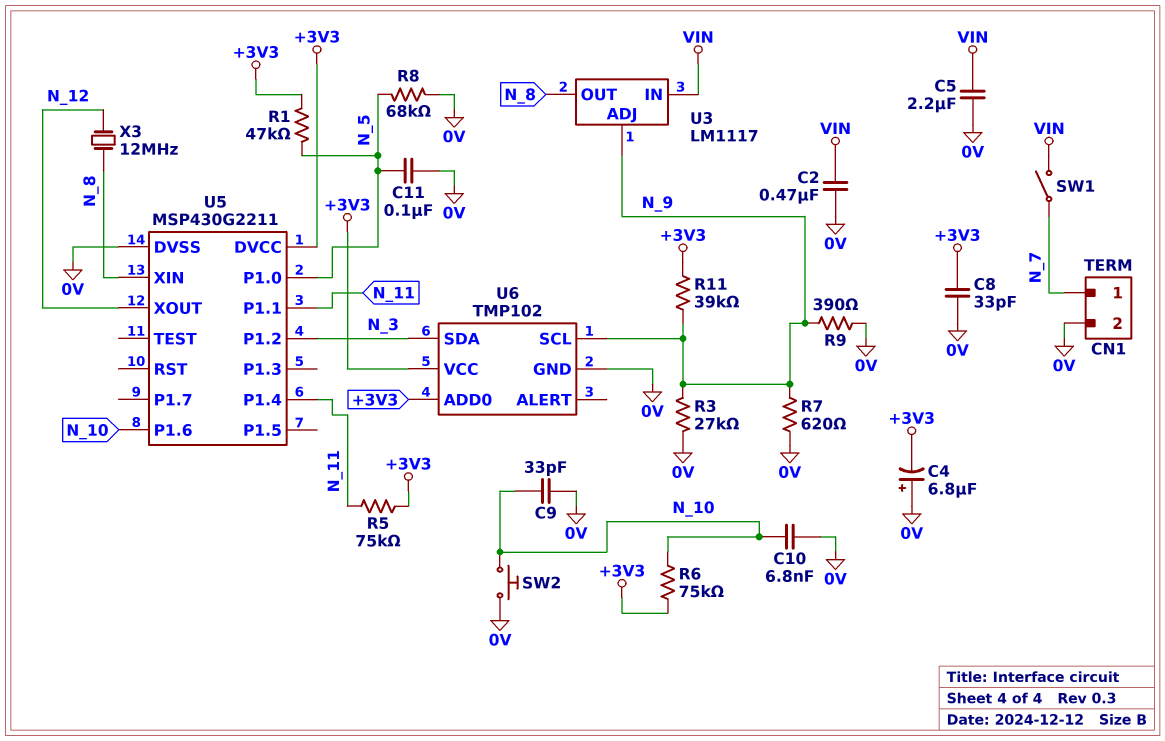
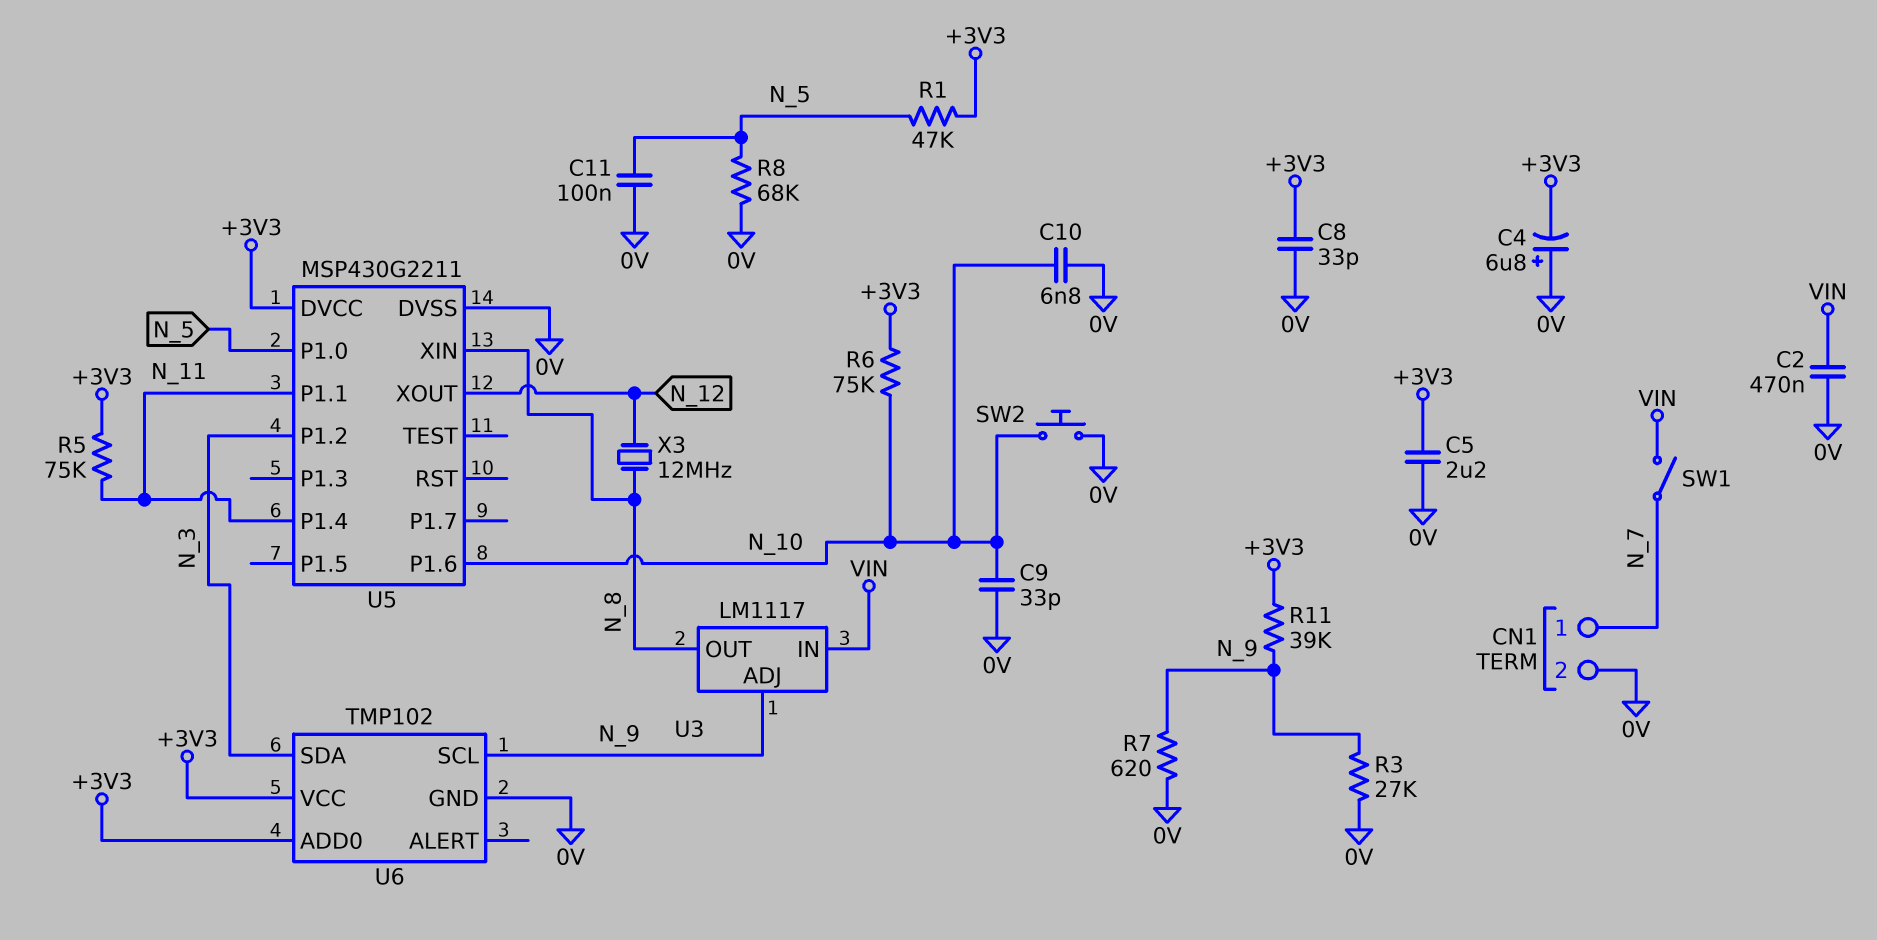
C5: 2.2uF (0V, VIN) -> 2.2uF (+3V3, 0V)
R9: 390 (0V, N_9) -> none

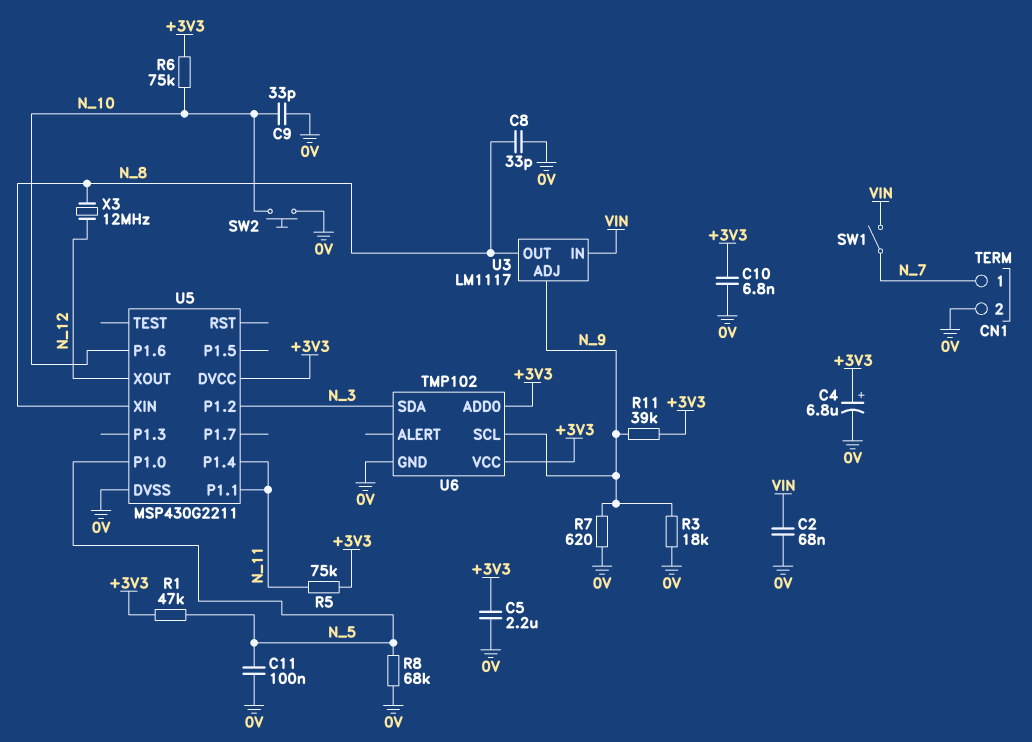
C2: 470nF (0V, VIN) -> 68nF (0V, VIN)
C4: 6.8uF (plus 0V, minus +3V3) -> 6.8uF (plus +3V3, minus 0V)
C8: 33pF (+3V3, 0V) -> 33pF (0V, N_8)
C10: 6.8nF (0V, N_10) -> 6.8nF (+3V3, 0V)
R3: 27k (0V, N_9) -> 18k (0V, N_9)

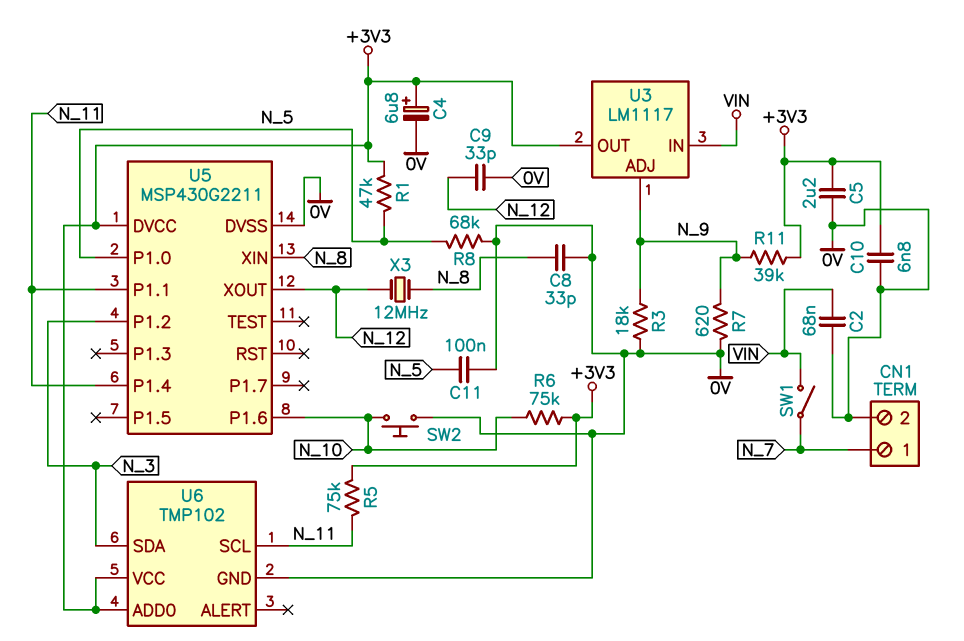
C9: 33pF (0V, N_10) -> 33pF (0V, N_12)
U3 pin OUT: N_8 -> +3V3
U6 pin SCL: N_9 -> N_11

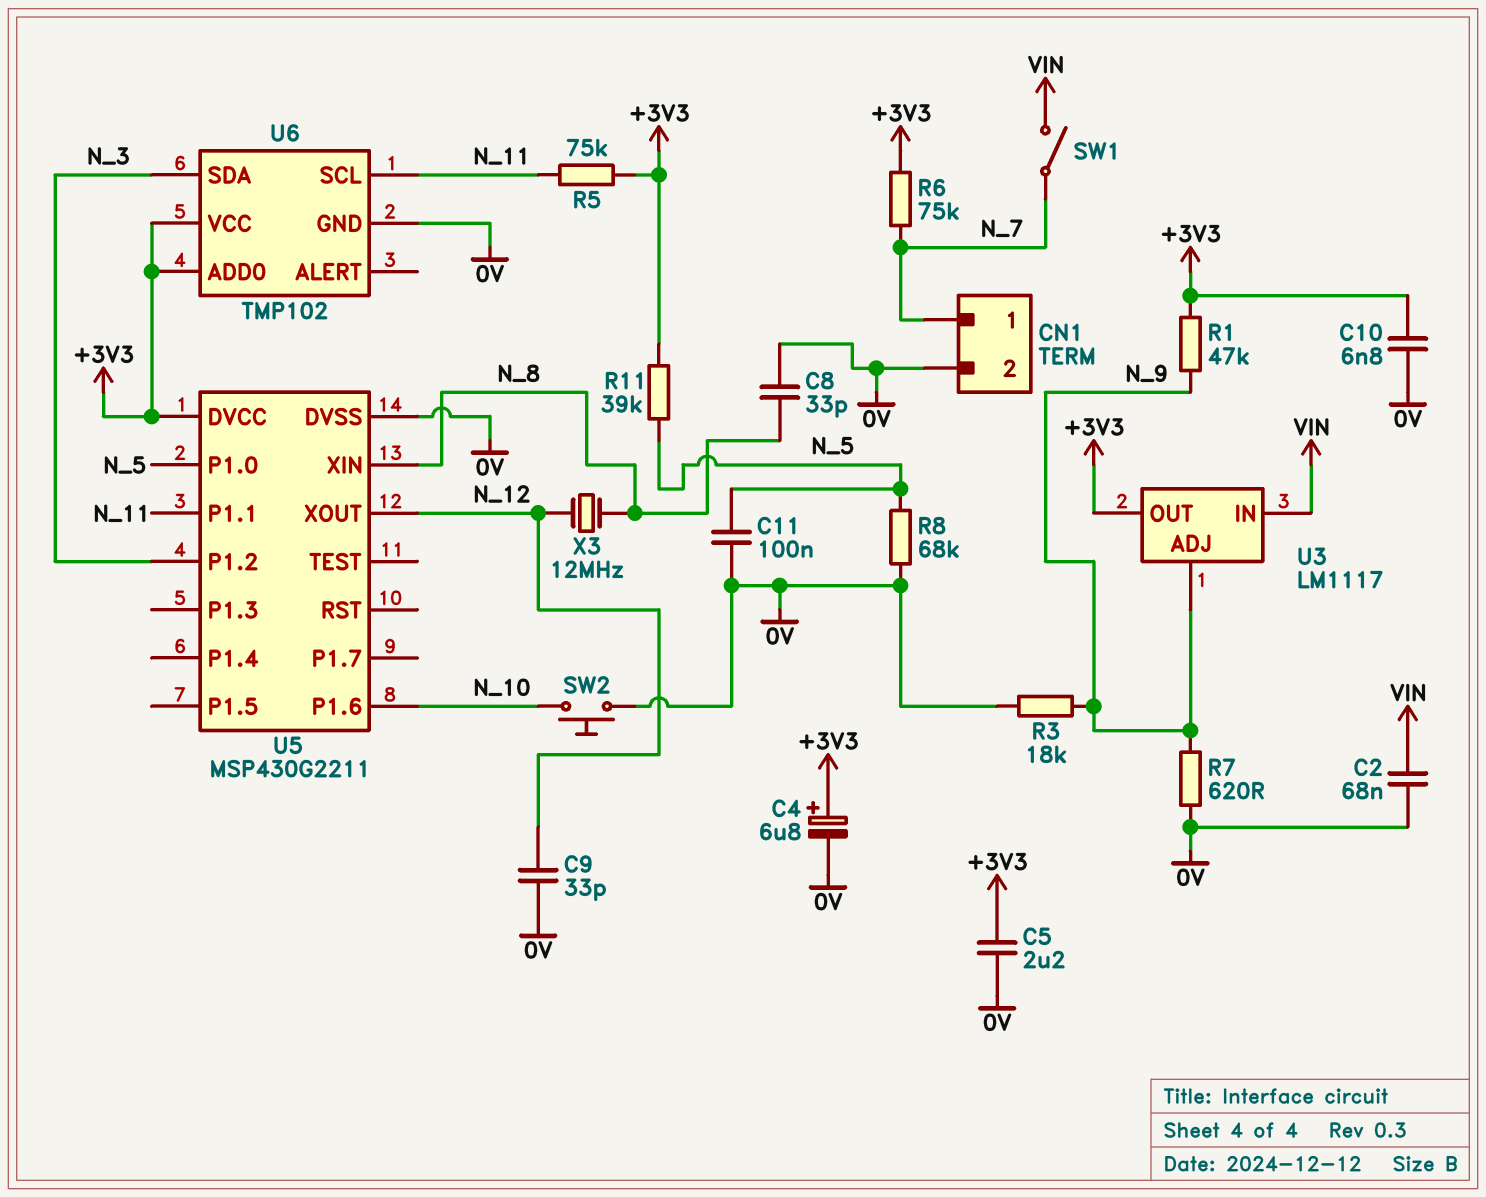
R1: 47k (+3V3, N_5) -> 47k (+3V3, N_9)
R6: 75k (+3V3, N_10) -> 75k (+3V3, N_7)
R11: 39k (+3V3, N_9) -> 39k (+3V3, N_5)
U5 pin P1.4: N_11 -> none

